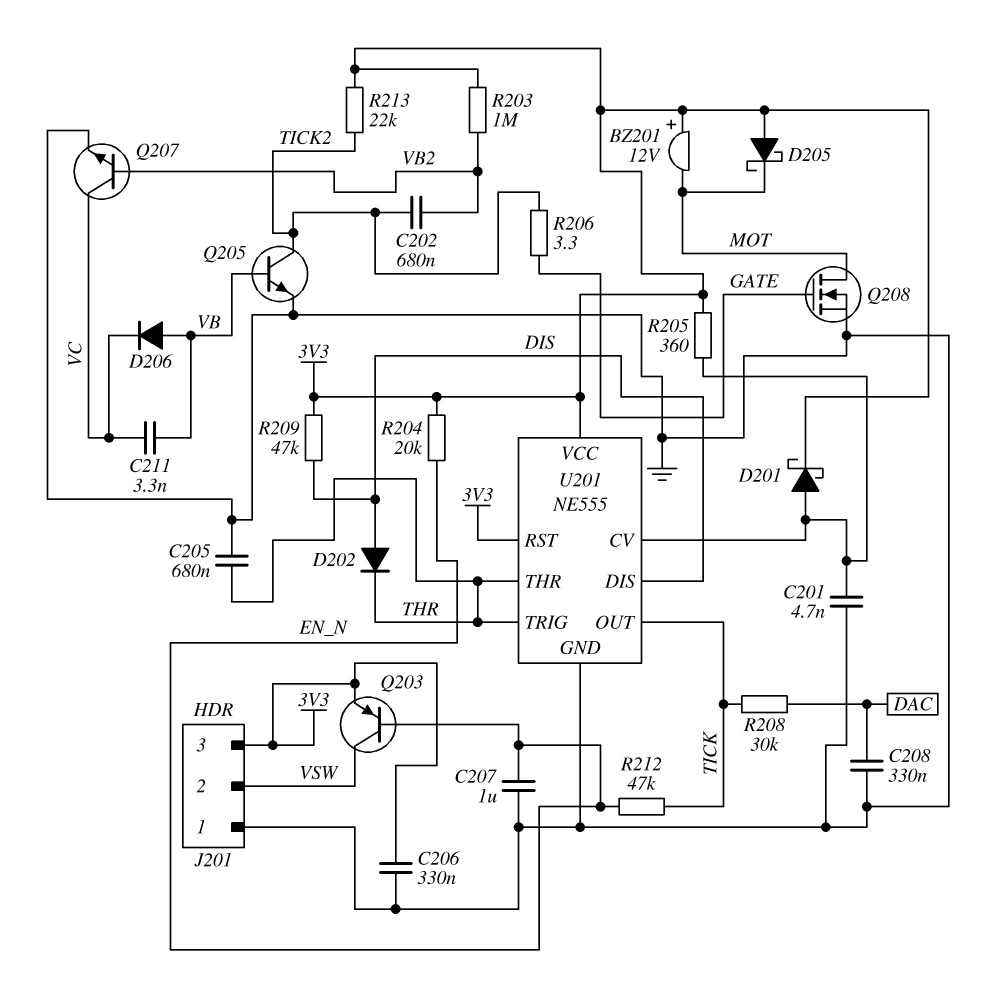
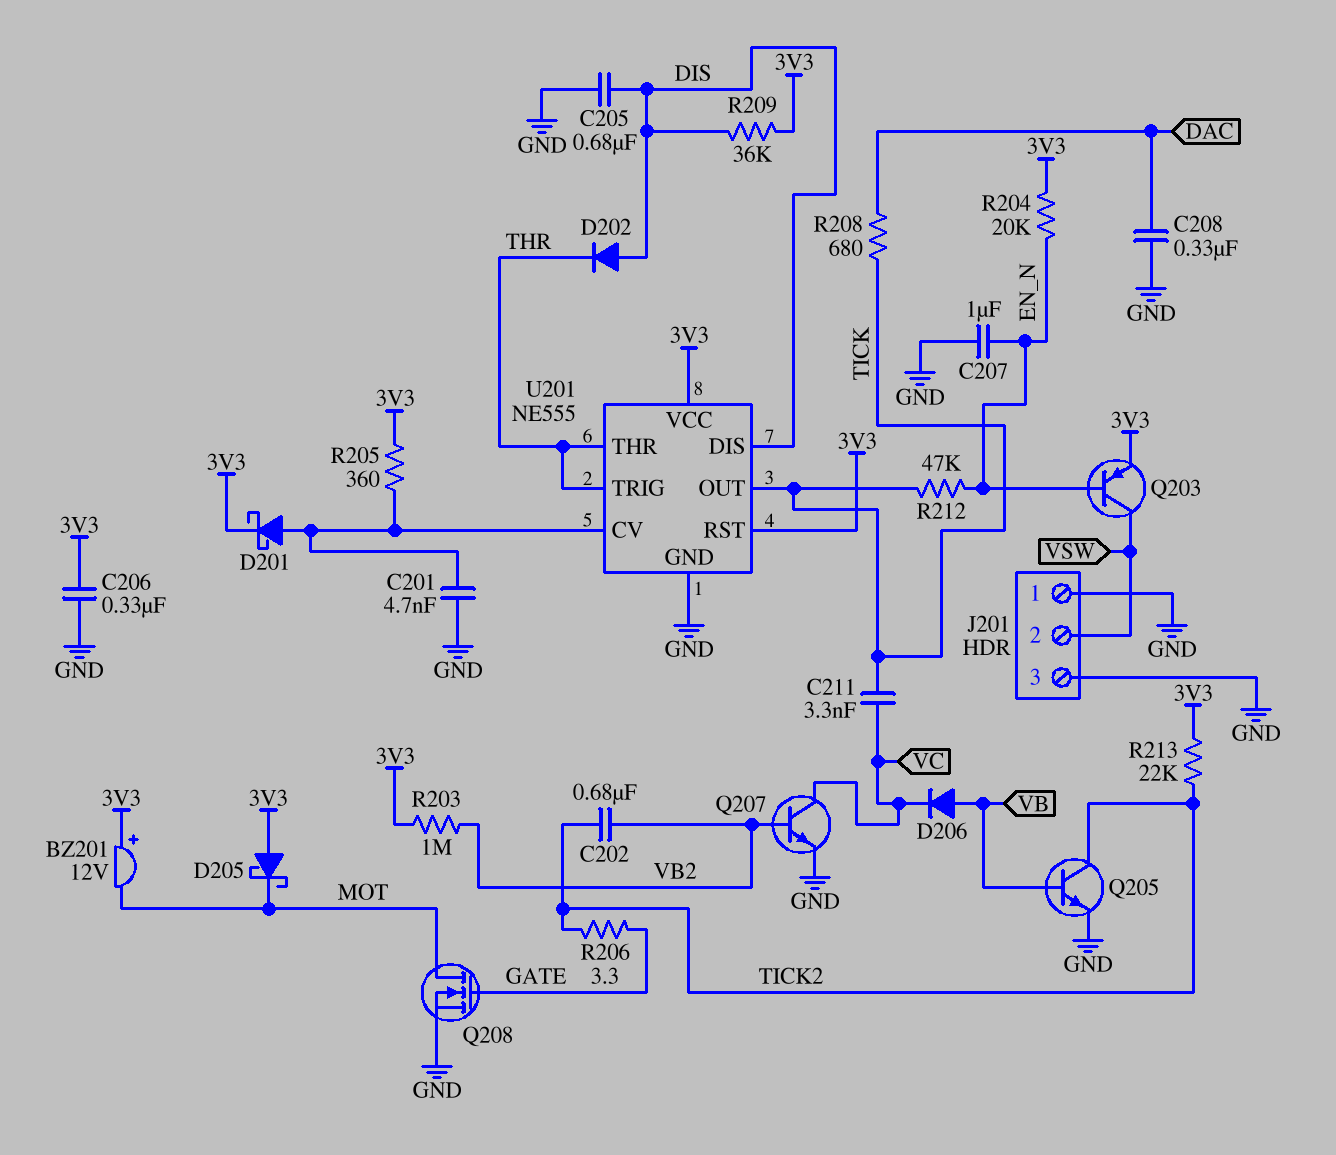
C205: 680nF (GND, THR) -> 680nF (DIS, GND)
C211: 3.3nF (VB, VC) -> 3.3nF (TICK, VC)
J201 pin 3: 3V3 -> GND
R208: 30k (DAC, TICK) -> 680 (DAC, TICK)
R209: 47k (3V3, DIS) -> 36k (3V3, DIS)

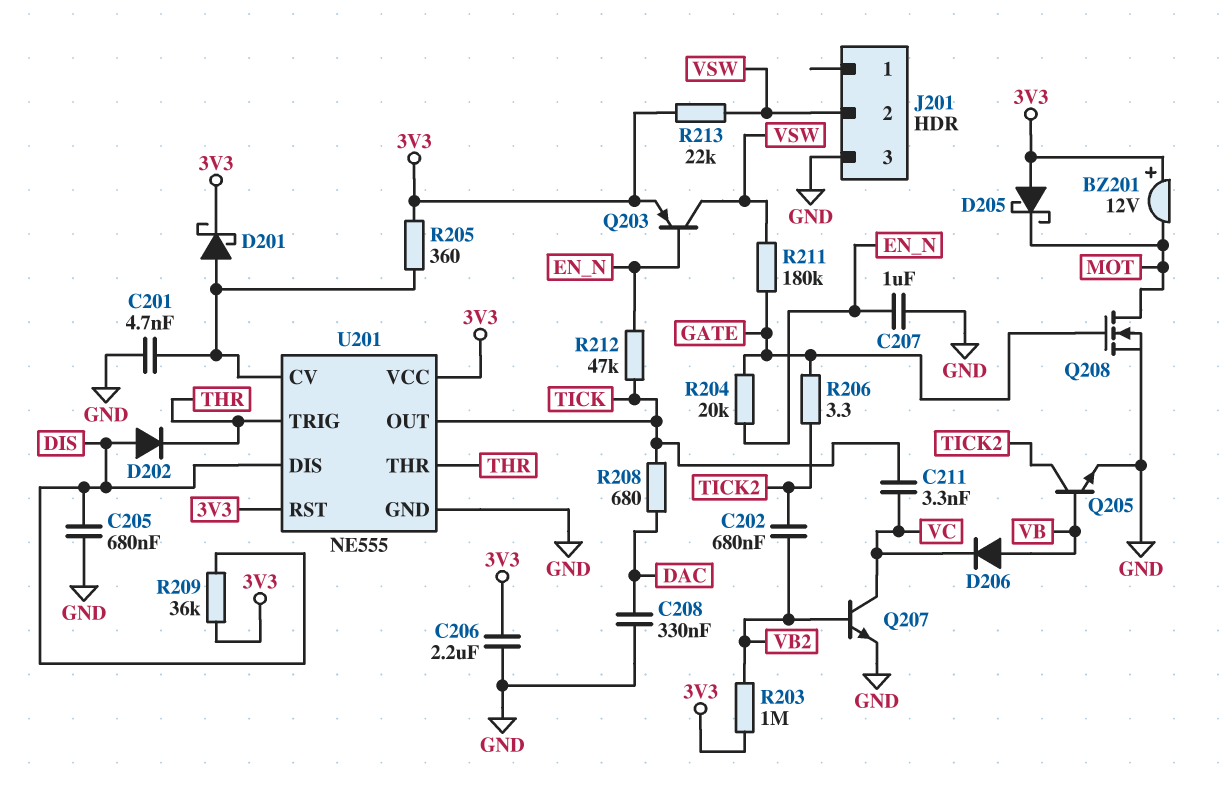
C206: 330nF (3V3, GND) -> 2.2uF (3V3, GND)
J201 pin 1: GND -> none
R204: 20k (3V3, EN_N) -> 20k (EN_N, GATE)
R211: none -> 180k (GATE, VSW)
R213: 22k (3V3, TICK2) -> 22k (3V3, VSW)

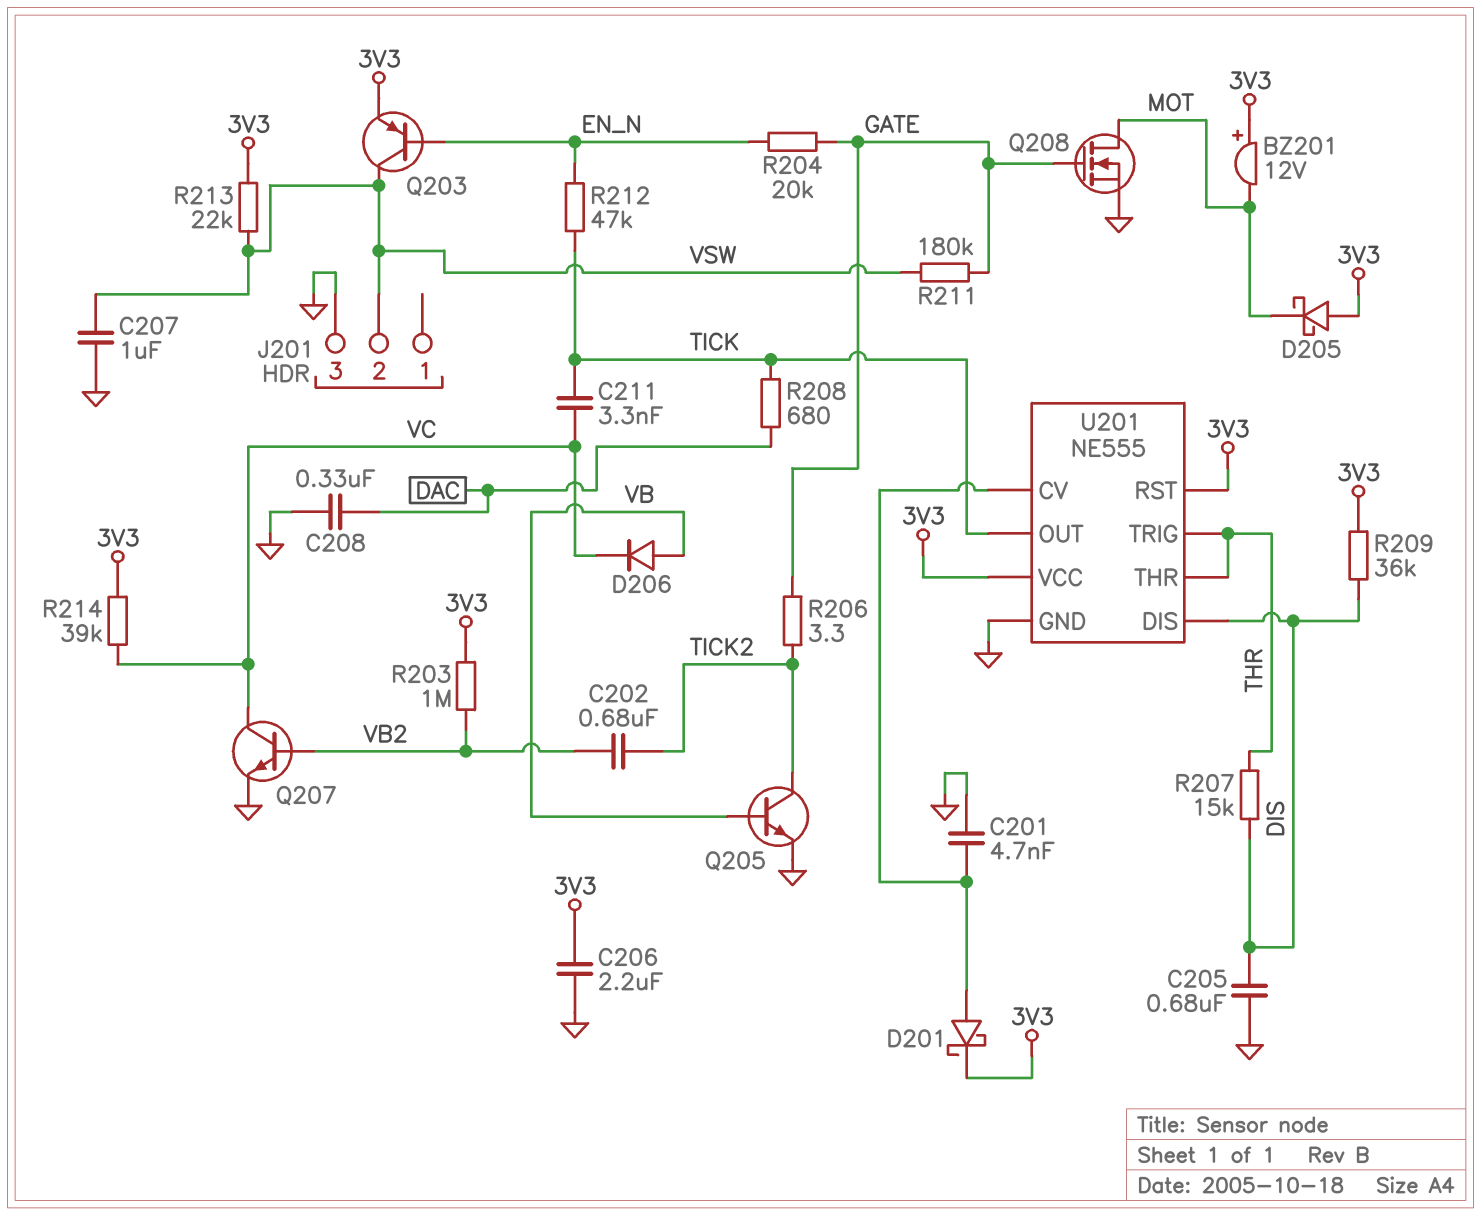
C207: 1uF (EN_N, GND) -> 1uF (GND, VSW)
D202: diode (A DIS, K THR) -> none
R205: 360 (3V3, U201/CV) -> none
R207: none -> 15k (DIS, THR)
R214: none -> 39k (3V3, VC)

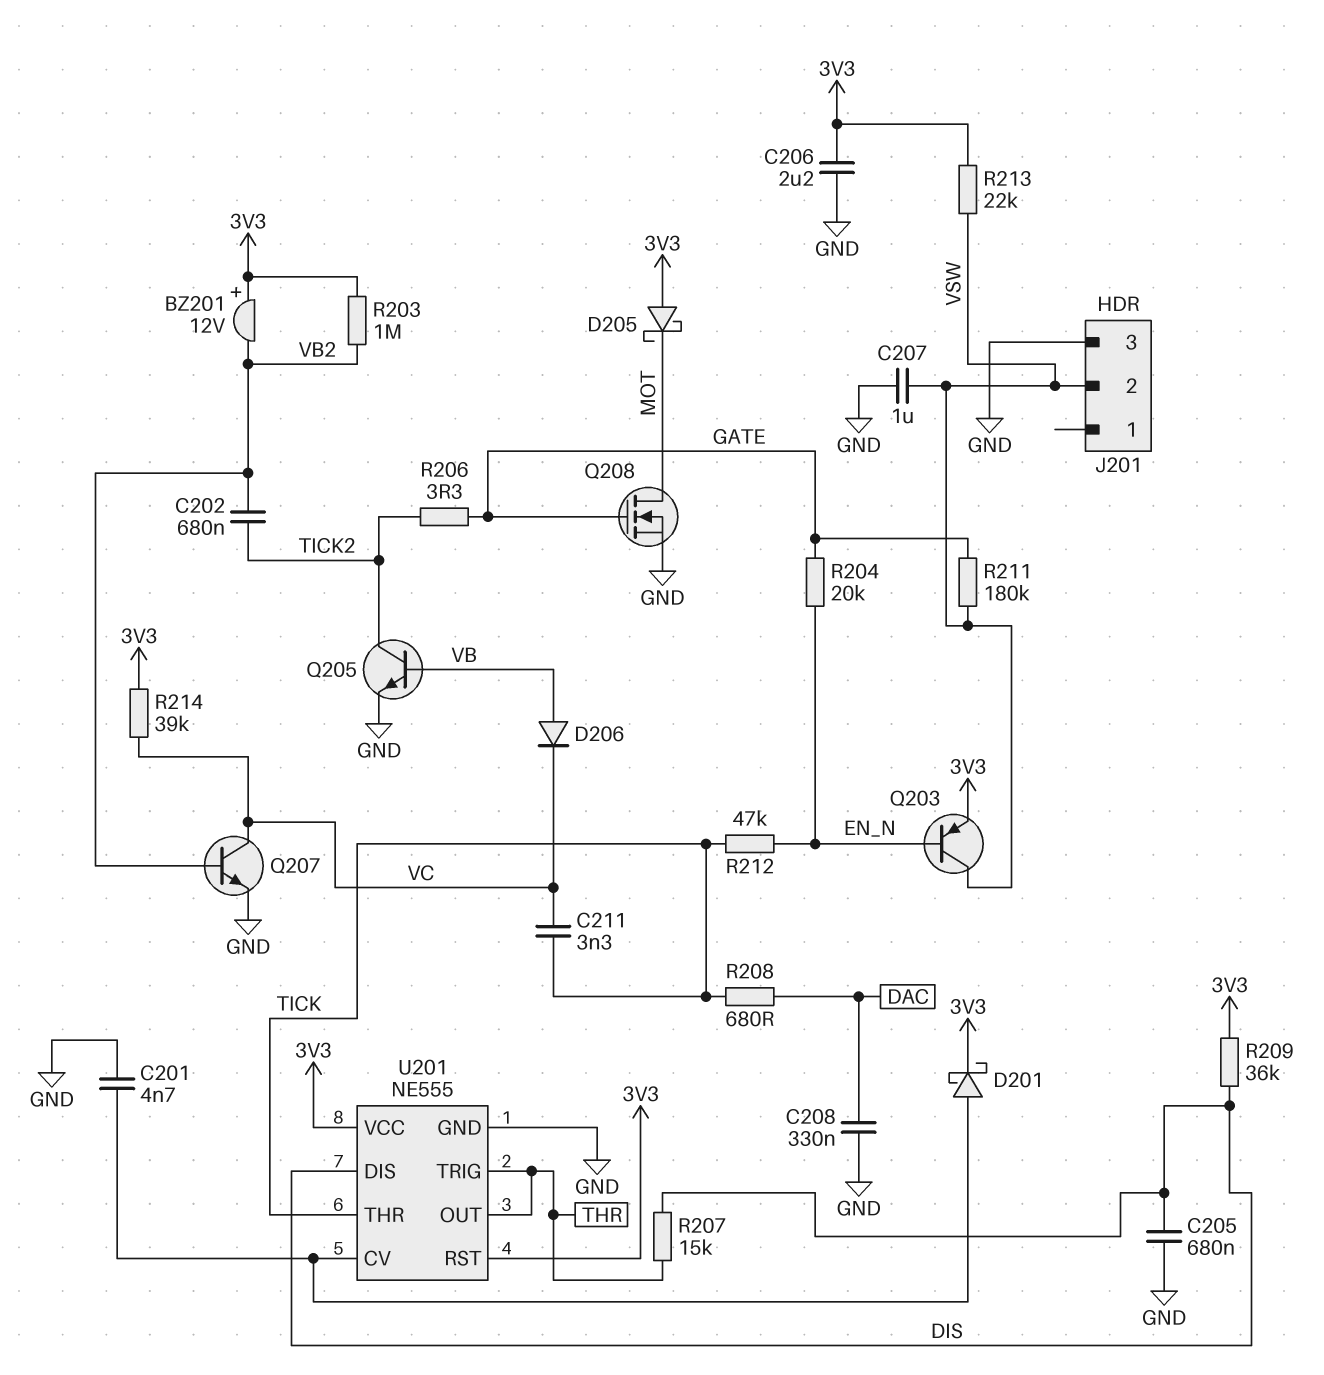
BZ201: buzzer 12V (plus 3V3, minus MOT) -> buzzer 12V (plus 3V3, minus VB2)
U201 pin OUT: TICK -> THR
U201 pin THR: THR -> TICK

